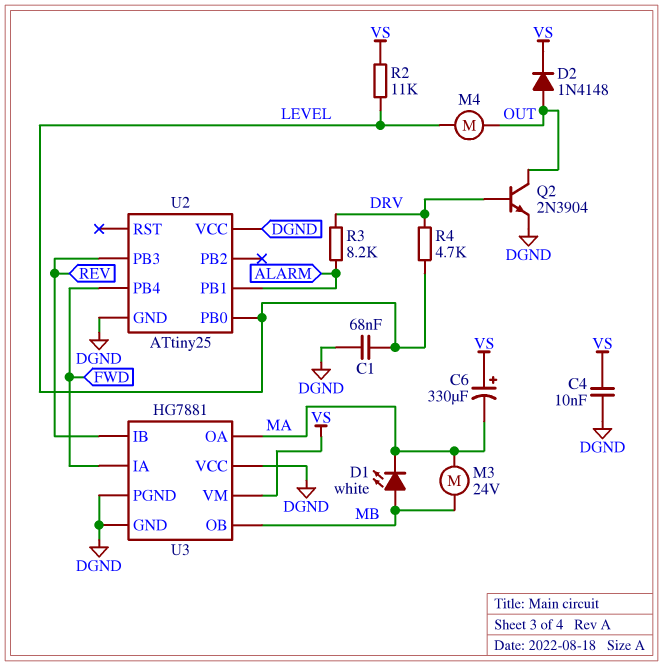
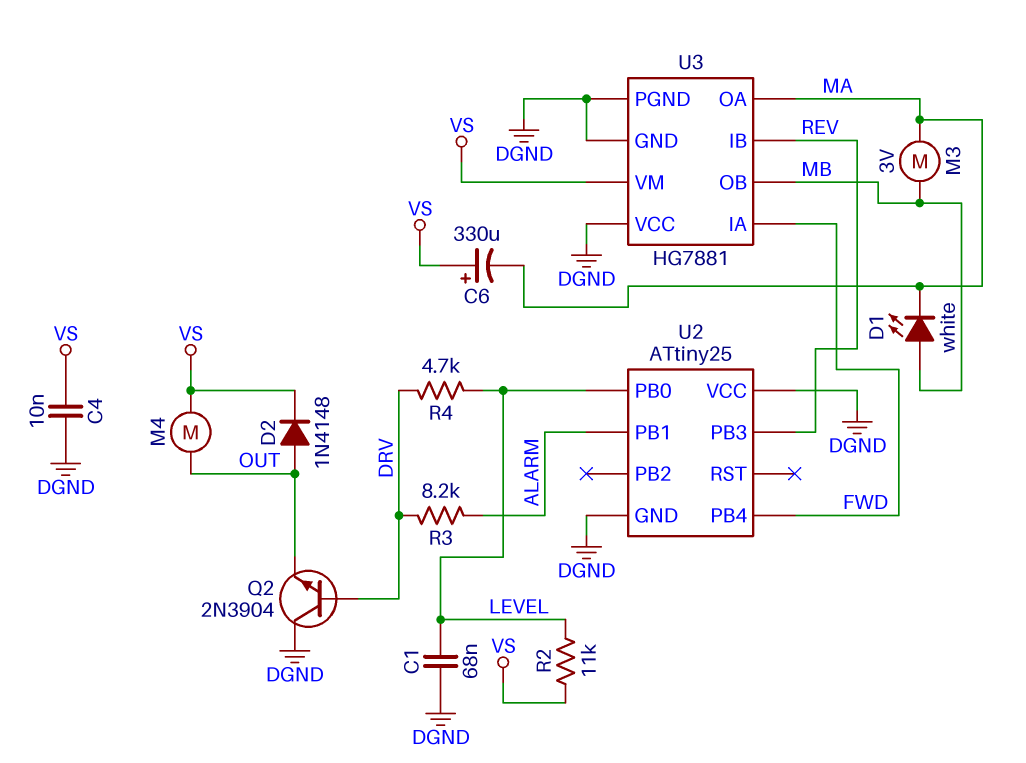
M3: motor 24V (MA, MB) -> motor 3V (MA, MB)
M4: motor (LEVEL, OUT) -> motor (OUT, VS)
Q2: NPN 2N3904 (B DRV, C OUT, E DGND) -> NPN 2N3904 (B DRV, C DGND, E OUT)

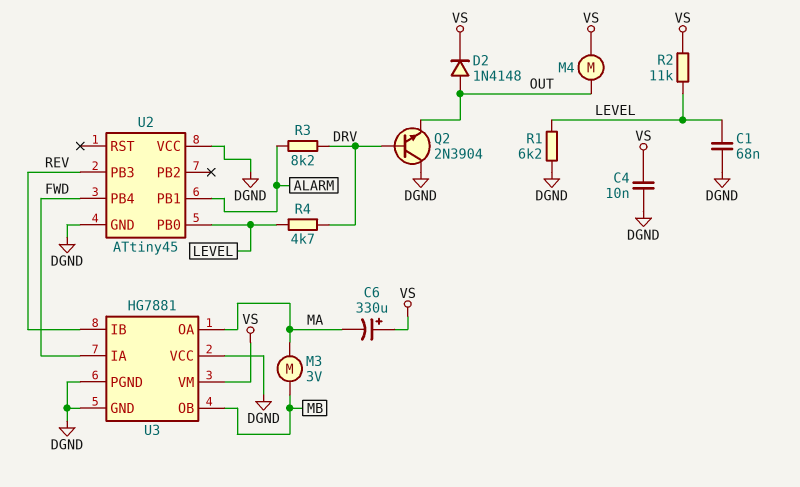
D1: LED white (A MB, K MA) -> none
R1: none -> 6.2k (DGND, LEVEL)
U2: ATtiny25 -> ATtiny45

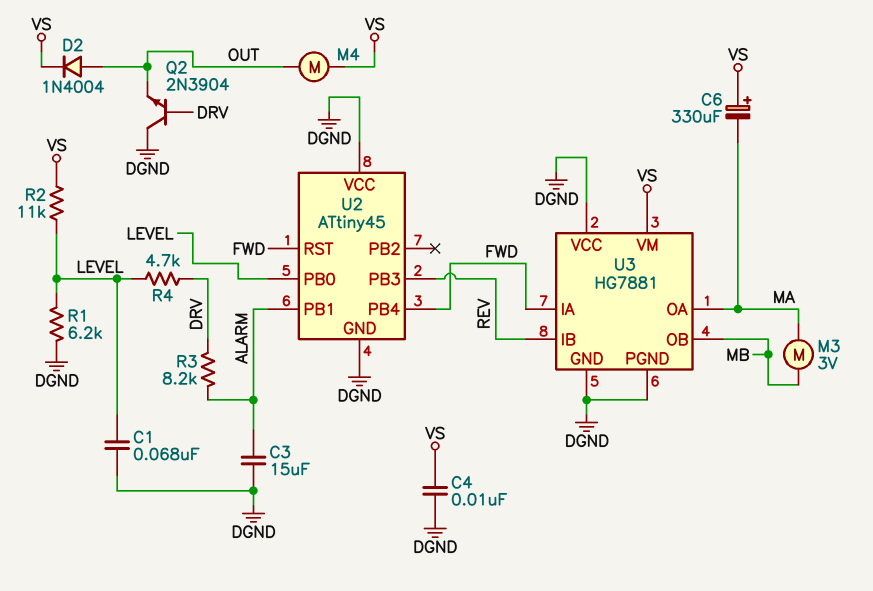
C3: none -> 15uF (ALARM, DGND)
D2: diode 1N4148 (A OUT, K VS) -> diode 1N4004 (A OUT, K VS)
U2 pin RST: none -> FWD

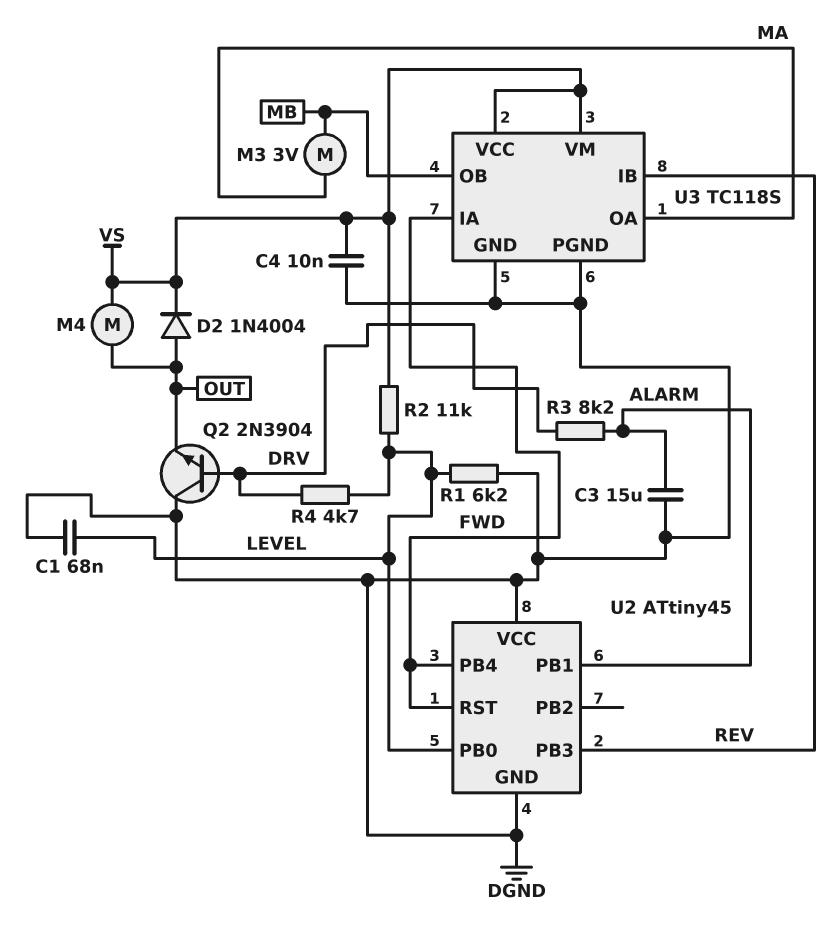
C6: 330uF (plus VS, minus MA) -> none
U3: HG7881 -> TC118S
U3 pin VCC: DGND -> VS

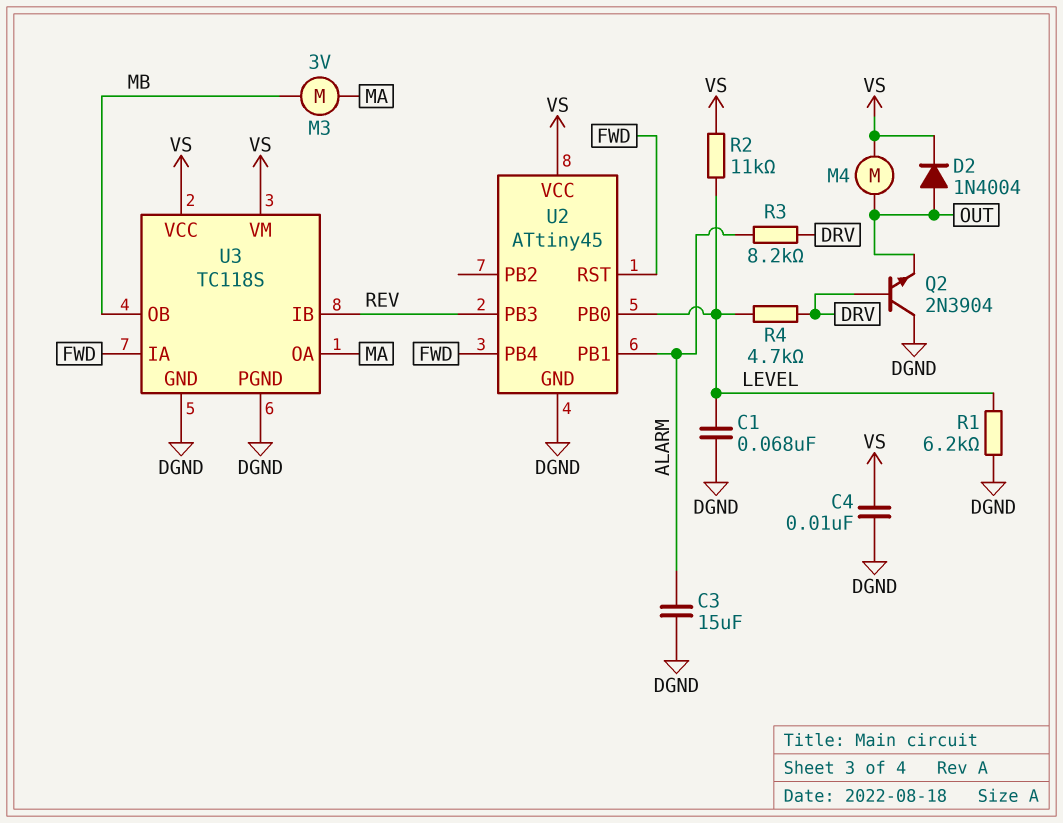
U2 pin VCC: DGND -> VS

